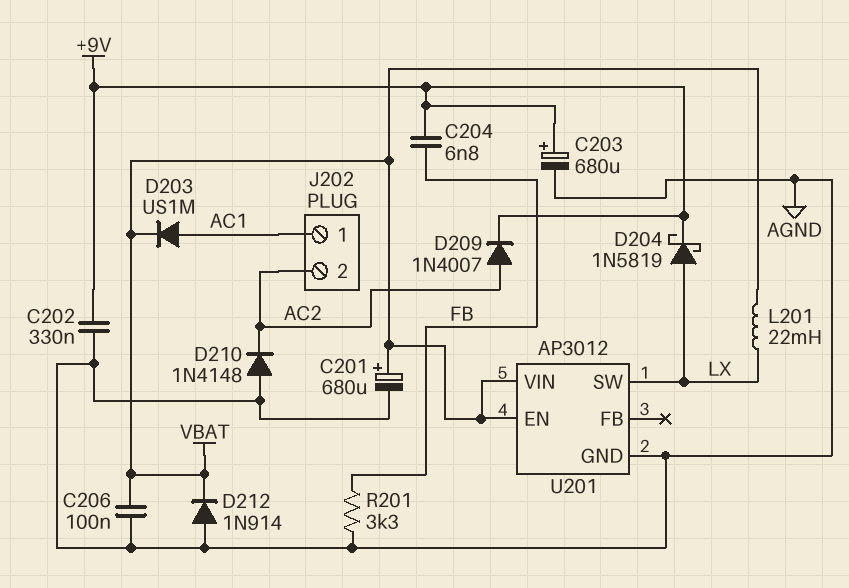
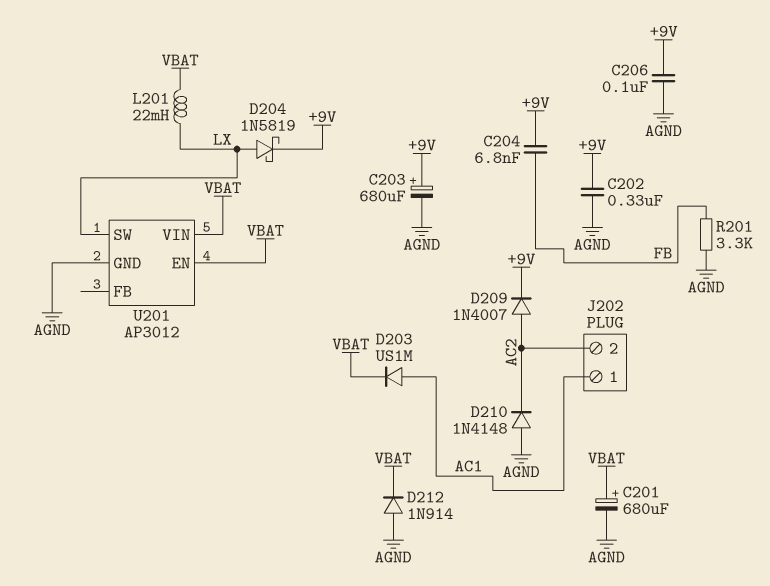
C206: 100nF (AGND, VBAT) -> 100nF (+9V, AGND)

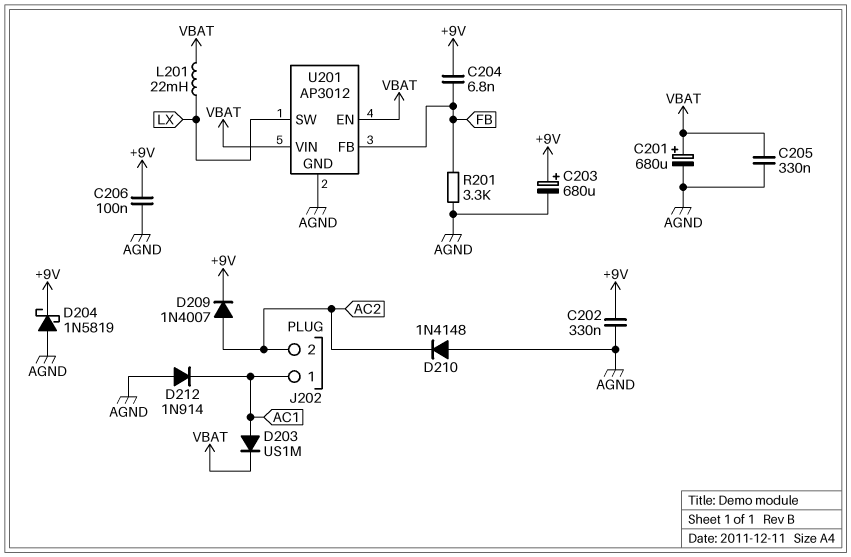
C205: none -> 330nF (AGND, VBAT)
D204: schottky 1N5819 (A LX, K +9V) -> schottky 1N5819 (A AGND, K +9V)
D212: diode 1N914 (A AGND, K VBAT) -> diode 1N914 (A AGND, K AC1)
U201 pin FB: none -> FB

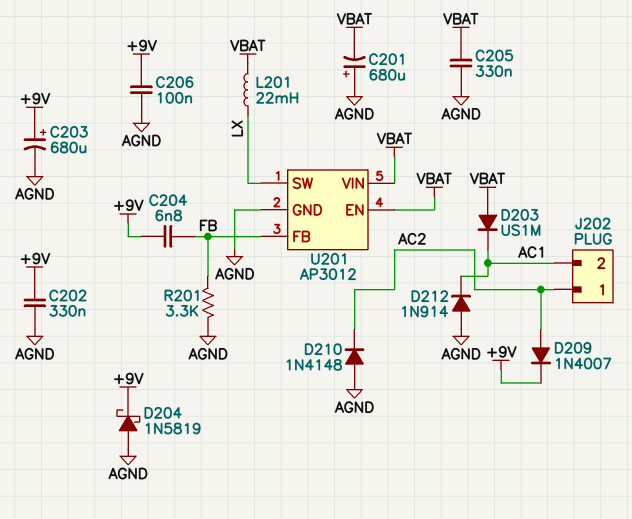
C201: 680uF (plus VBAT, minus AGND) -> 680uF (plus AGND, minus VBAT)
D203: diode US1M (A AC1, K VBAT) -> diode US1M (A VBAT, K AC1)
J202 pin 1: AC1 -> AC2
J202 pin 2: AC2 -> AC1

